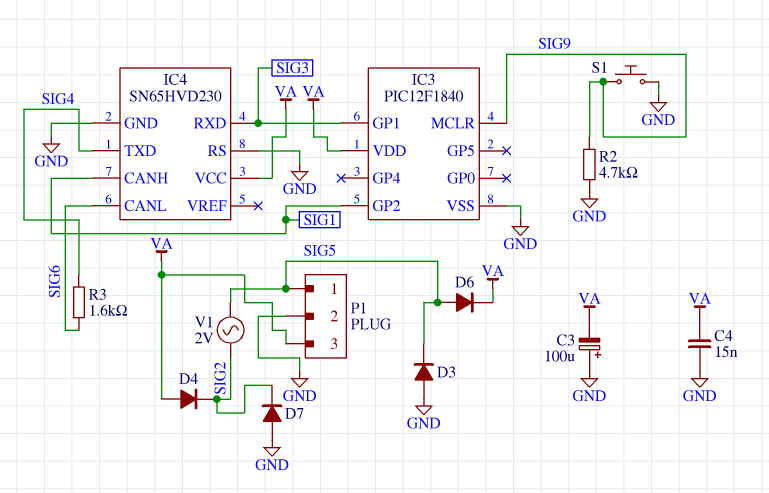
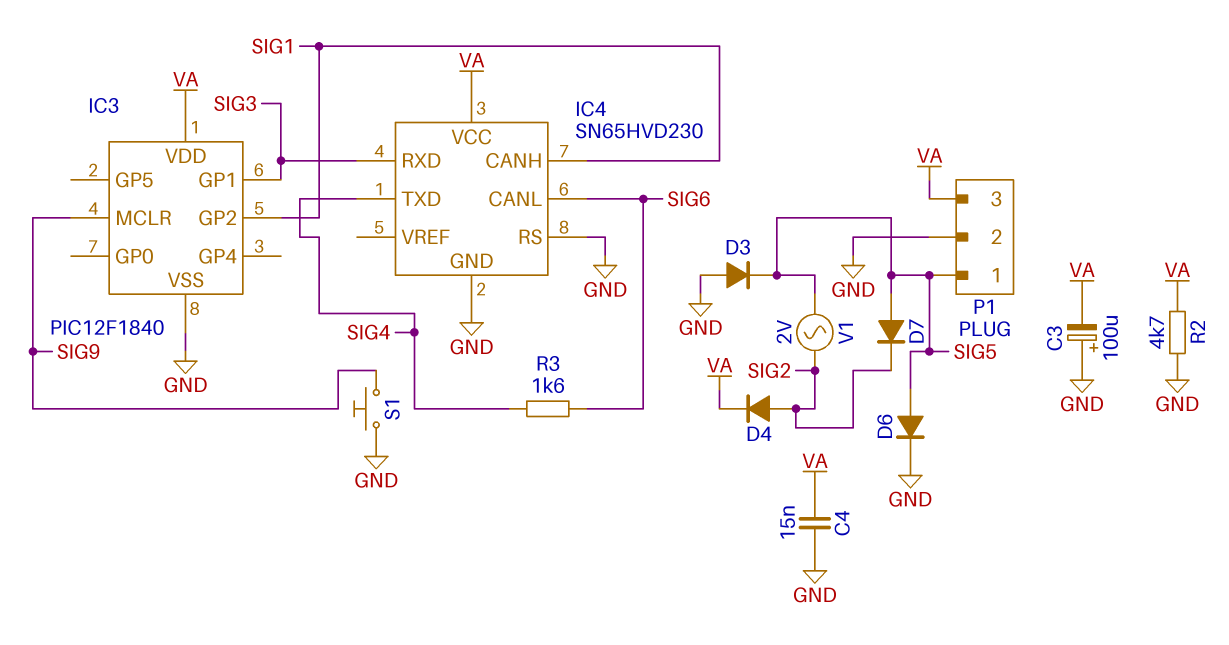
D4: diode (A VA, K SIG2) -> diode (A SIG2, K VA)
D6: diode (A SIG5, K VA) -> diode (A SIG5, K GND)
D7: diode (A GND, K SIG2) -> diode (A SIG5, K SIG2)
R2: 4.7k (GND, SIG9) -> 4.7k (GND, VA)

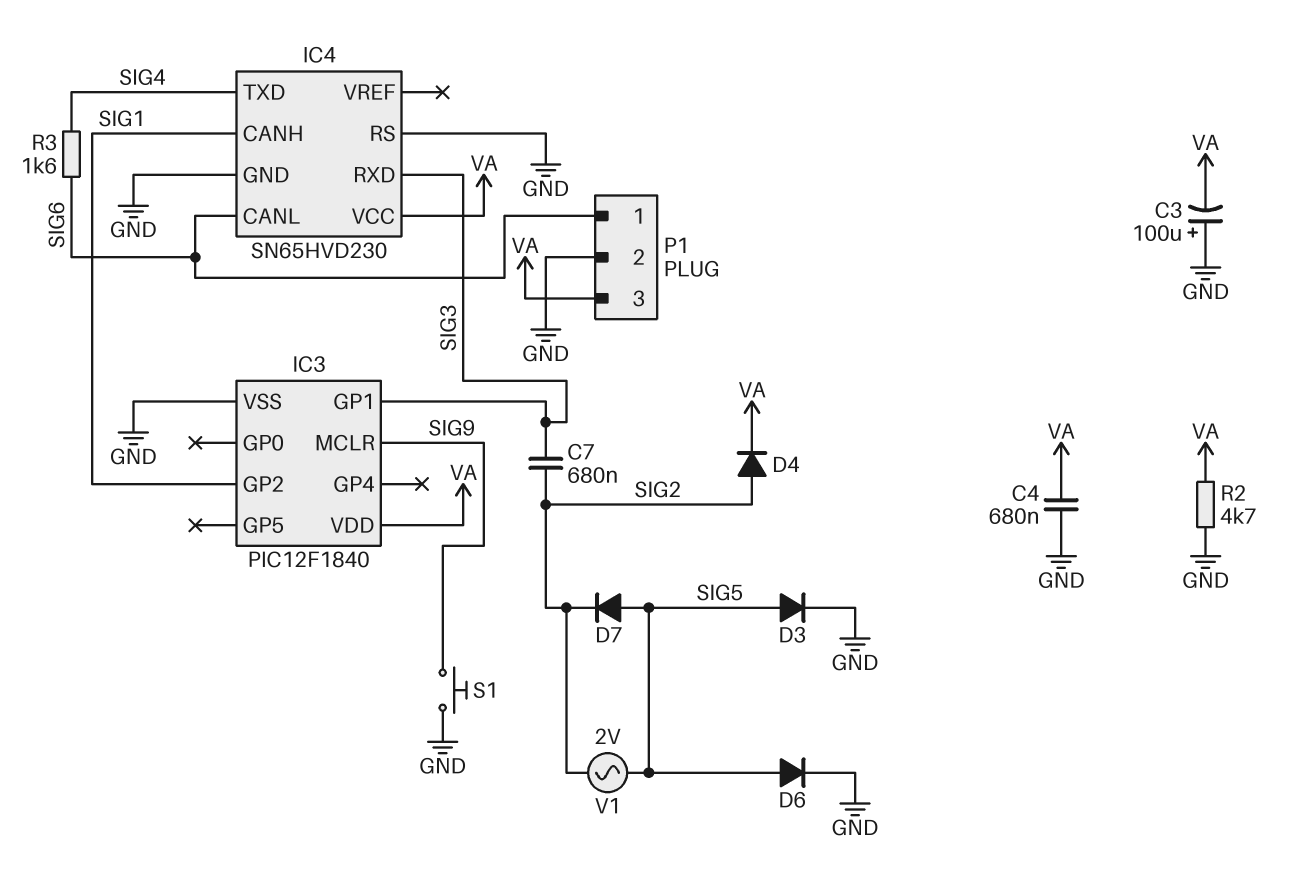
C4: 15nF (GND, VA) -> 680nF (GND, VA)
C7: none -> 680nF (SIG2, SIG3)
D3: diode (A GND, K SIG5) -> diode (A SIG5, K GND)
P1 pin 1: SIG5 -> SIG6

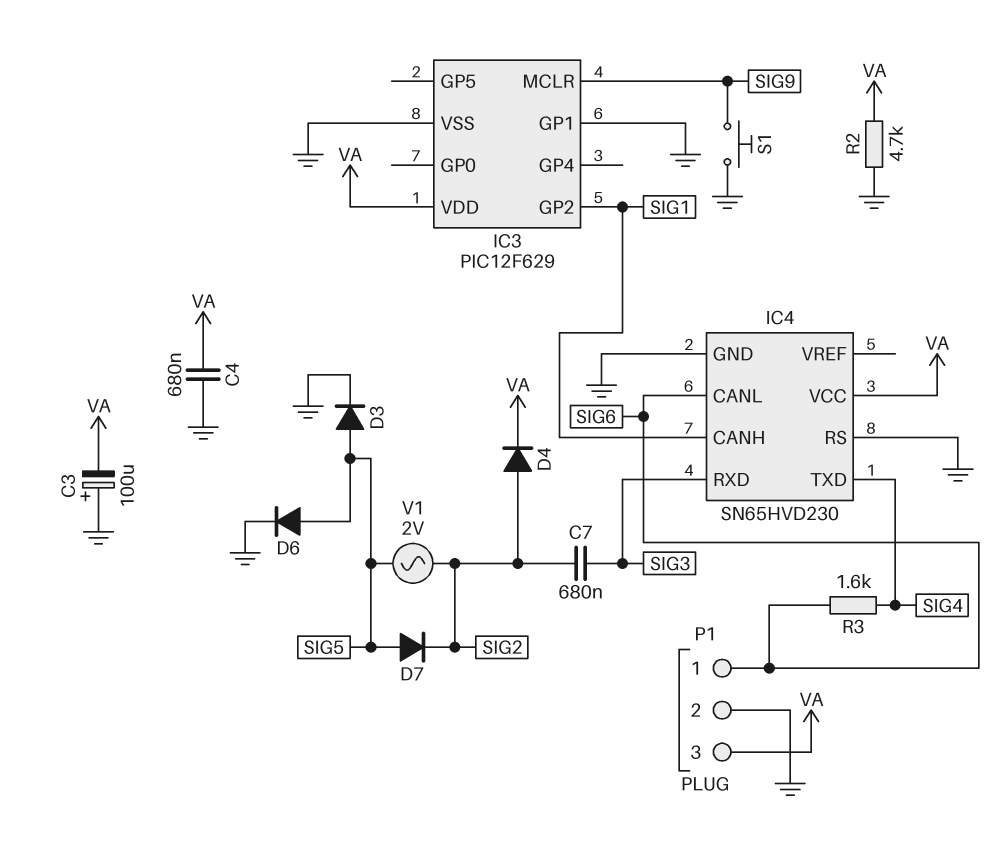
IC3: PIC12F1840 -> PIC12F629
IC3 pin GP1: SIG3 -> GND

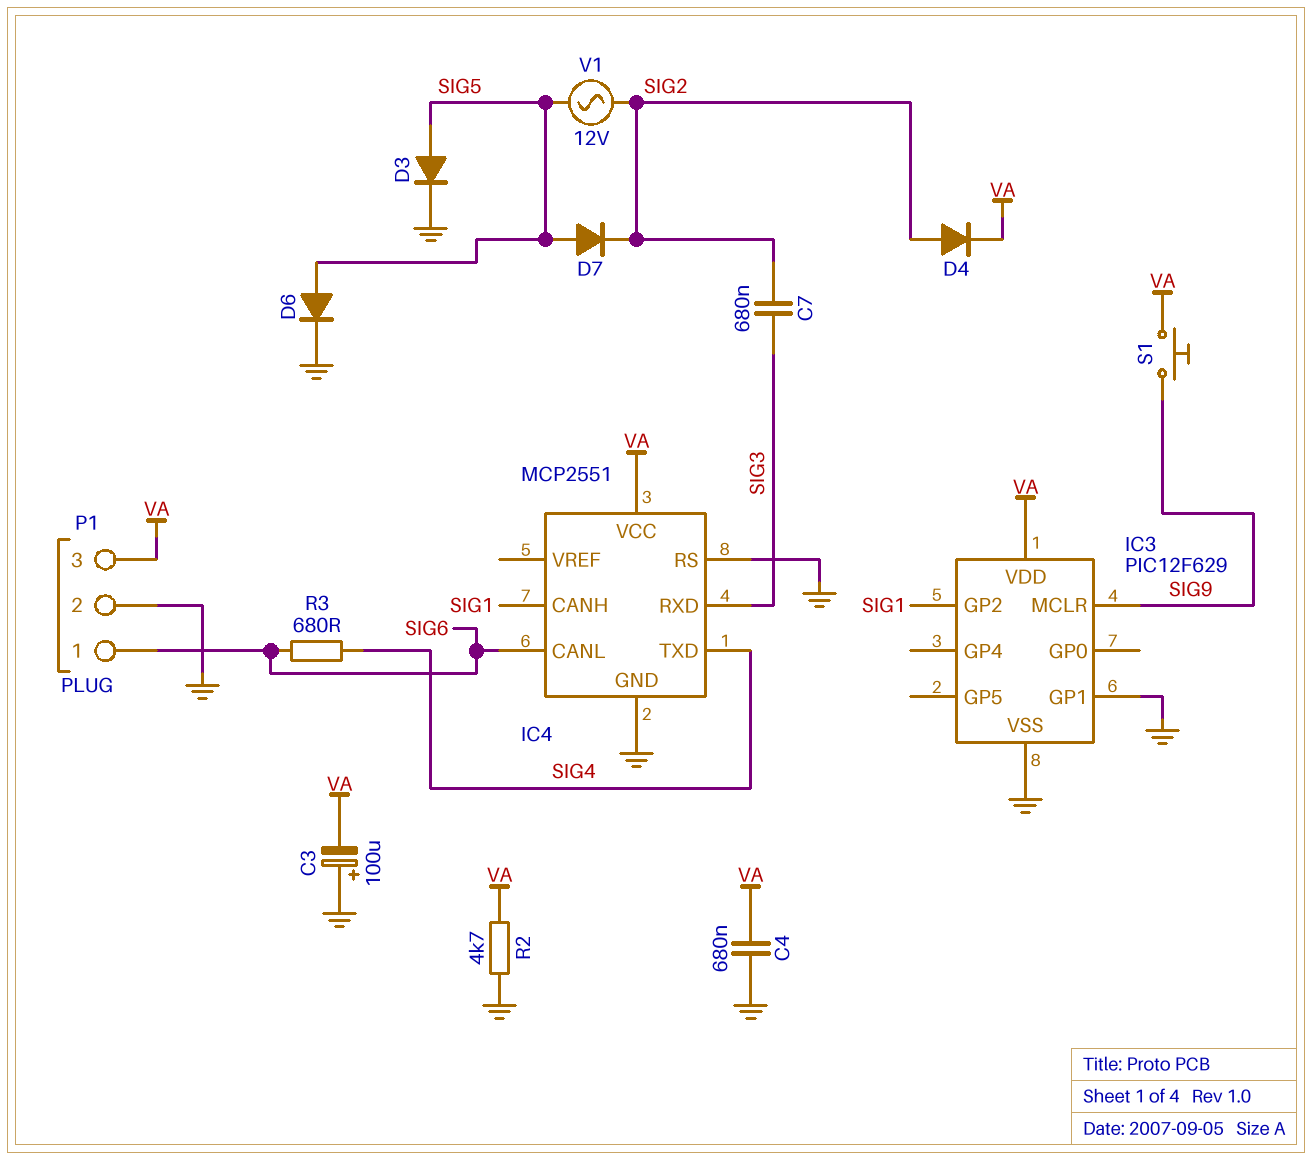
IC4: SN65HVD230 -> MCP2551
R3: 1.6k (SIG4, SIG6) -> 680 (SIG4, SIG6)
S1: button (GND, SIG9) -> button (SIG9, VA)
V1: AC 2V (SIG2, SIG5) -> AC 12V (SIG2, SIG5)

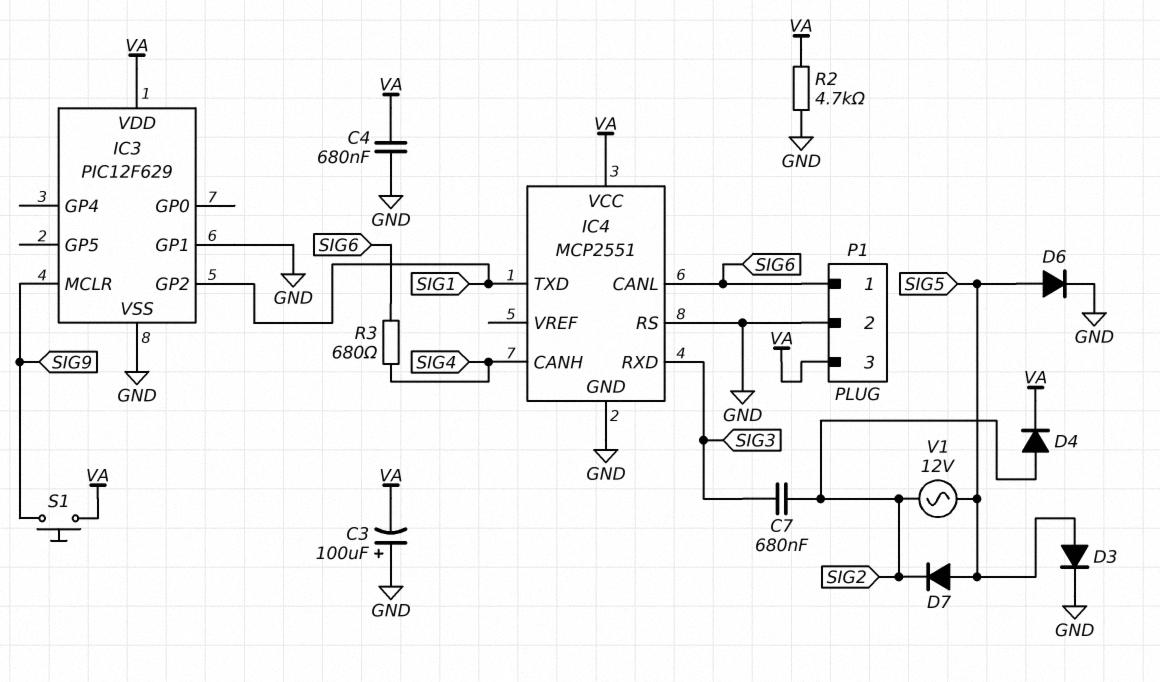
IC4 pin CANH: SIG1 -> SIG4
IC4 pin TXD: SIG4 -> SIG1

